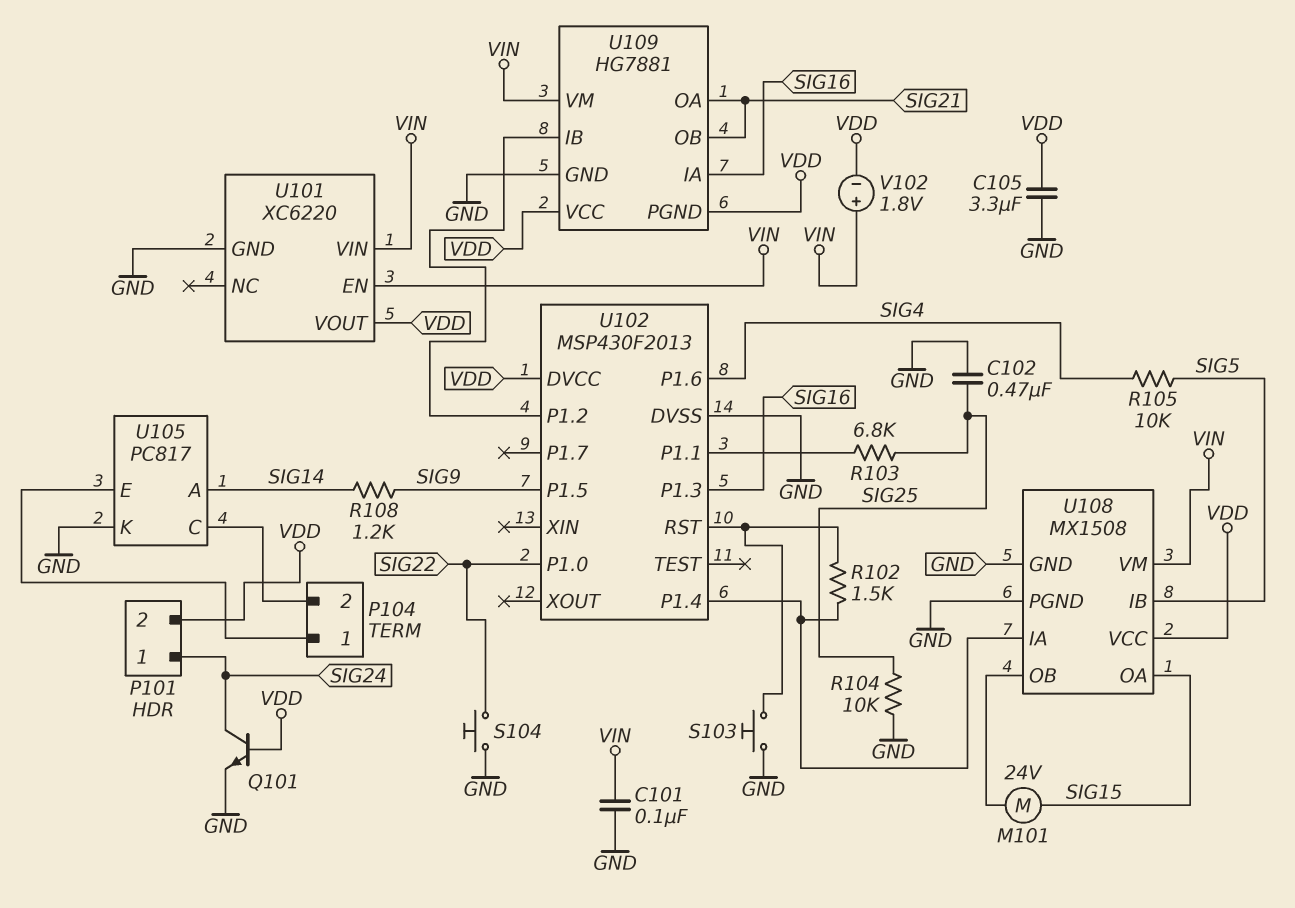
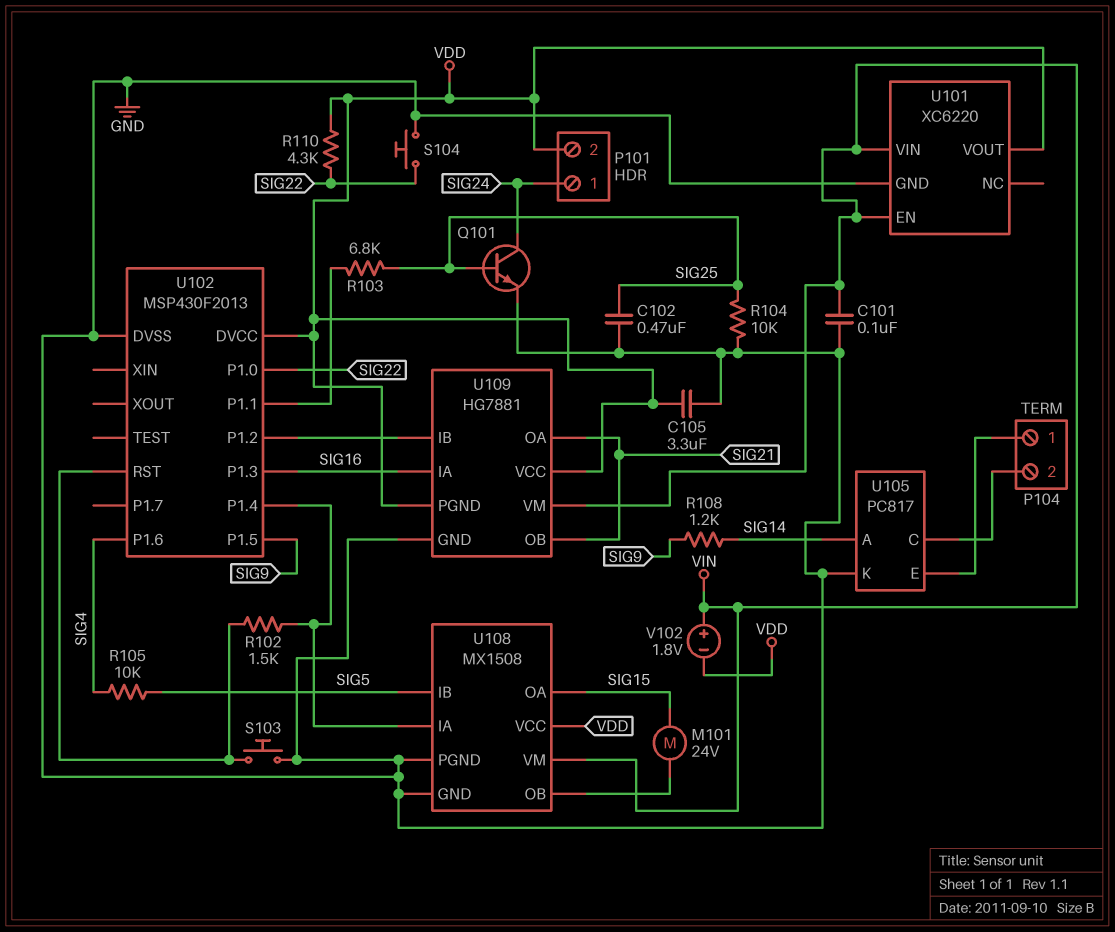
Q101: NPN (B VDD, C SIG24, E GND) -> NPN (B SIG25, C SIG24, E GND)
R110: none -> 4.3k (SIG22, VDD)

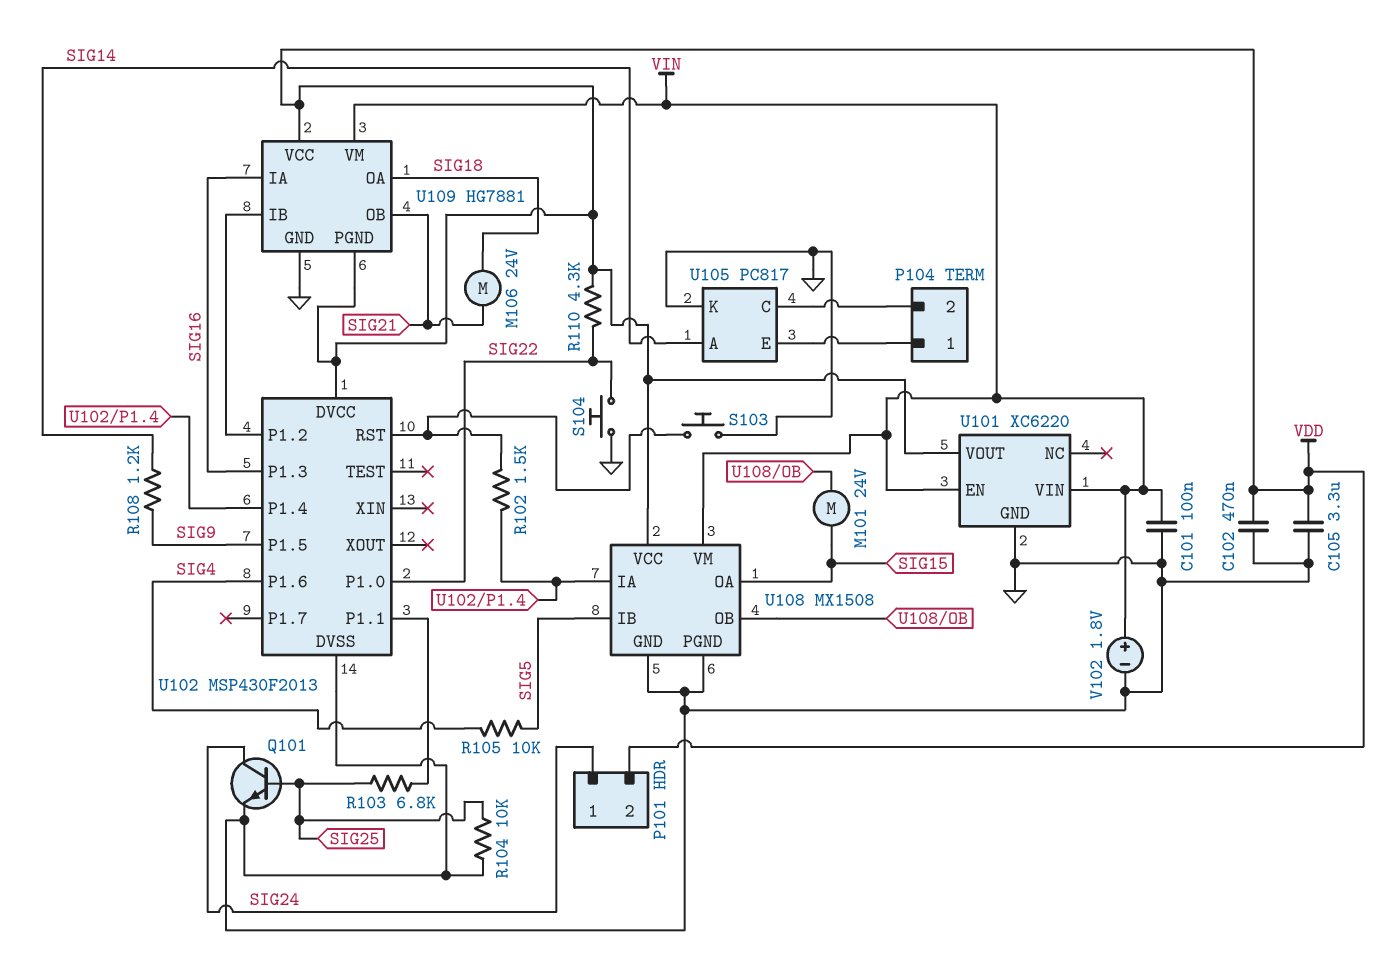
C102: 470nF (GND, SIG25) -> 470nF (GND, VDD)
M106: none -> motor 24V (SIG18, SIG21)
U109 pin OA: SIG21 -> SIG18
V102: 1.8V (plus VIN, minus VDD) -> 1.8V (plus VIN, minus GND)

